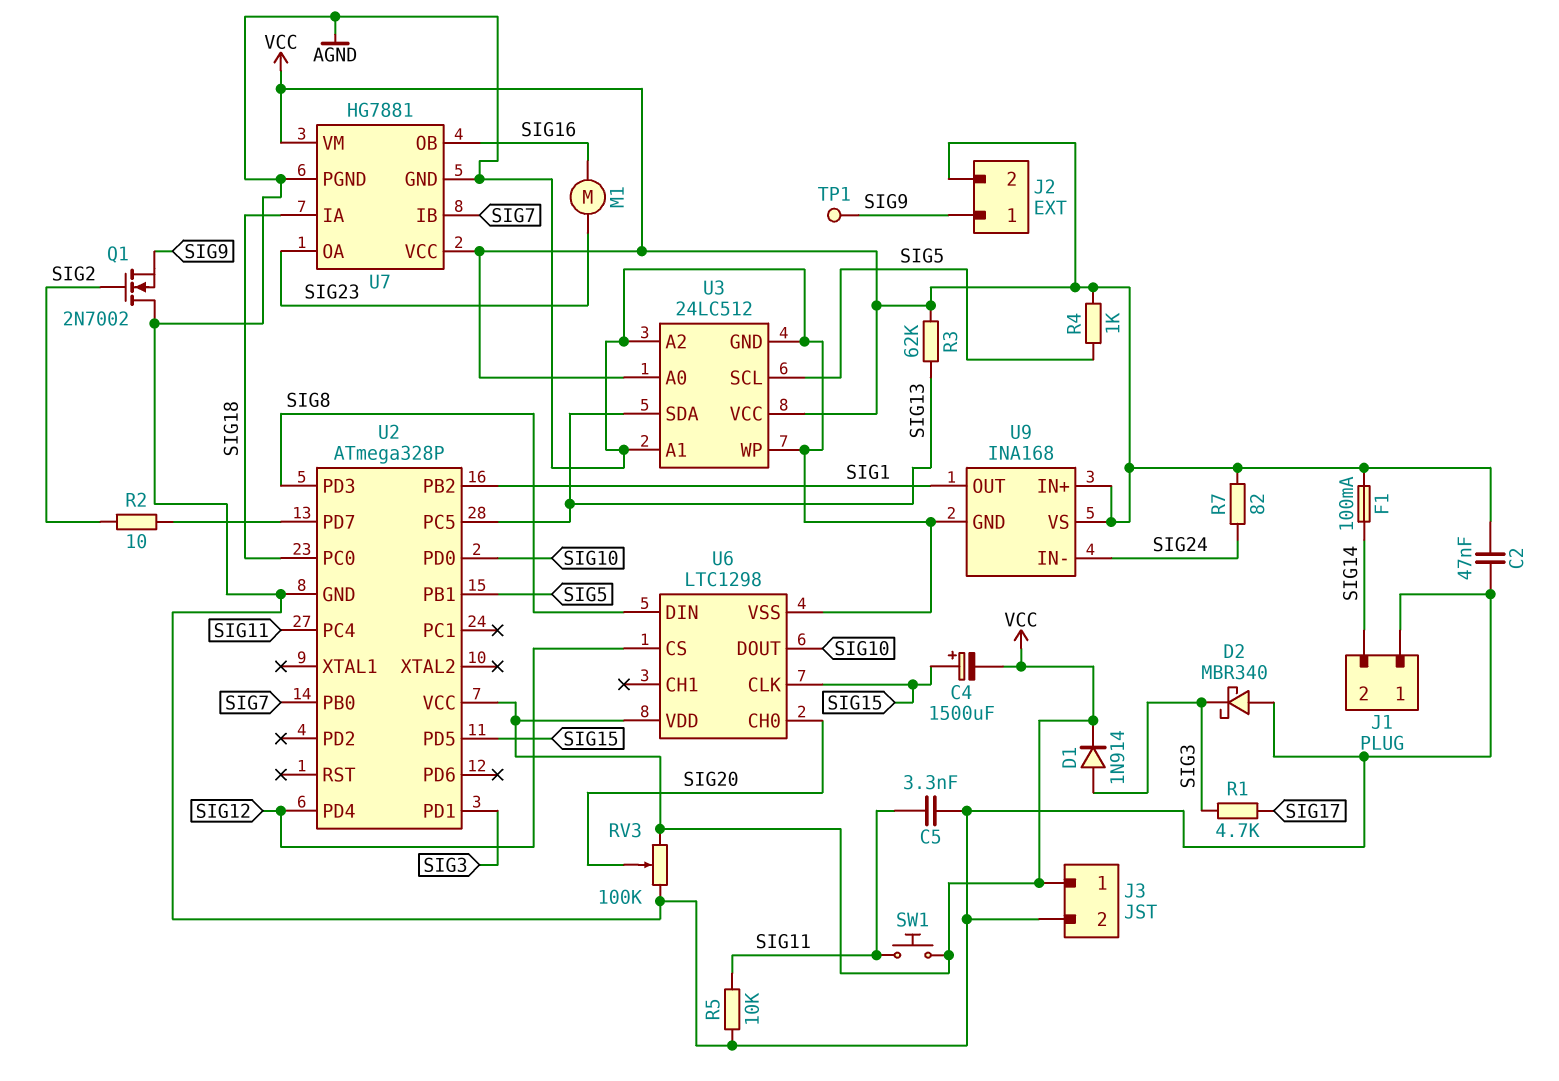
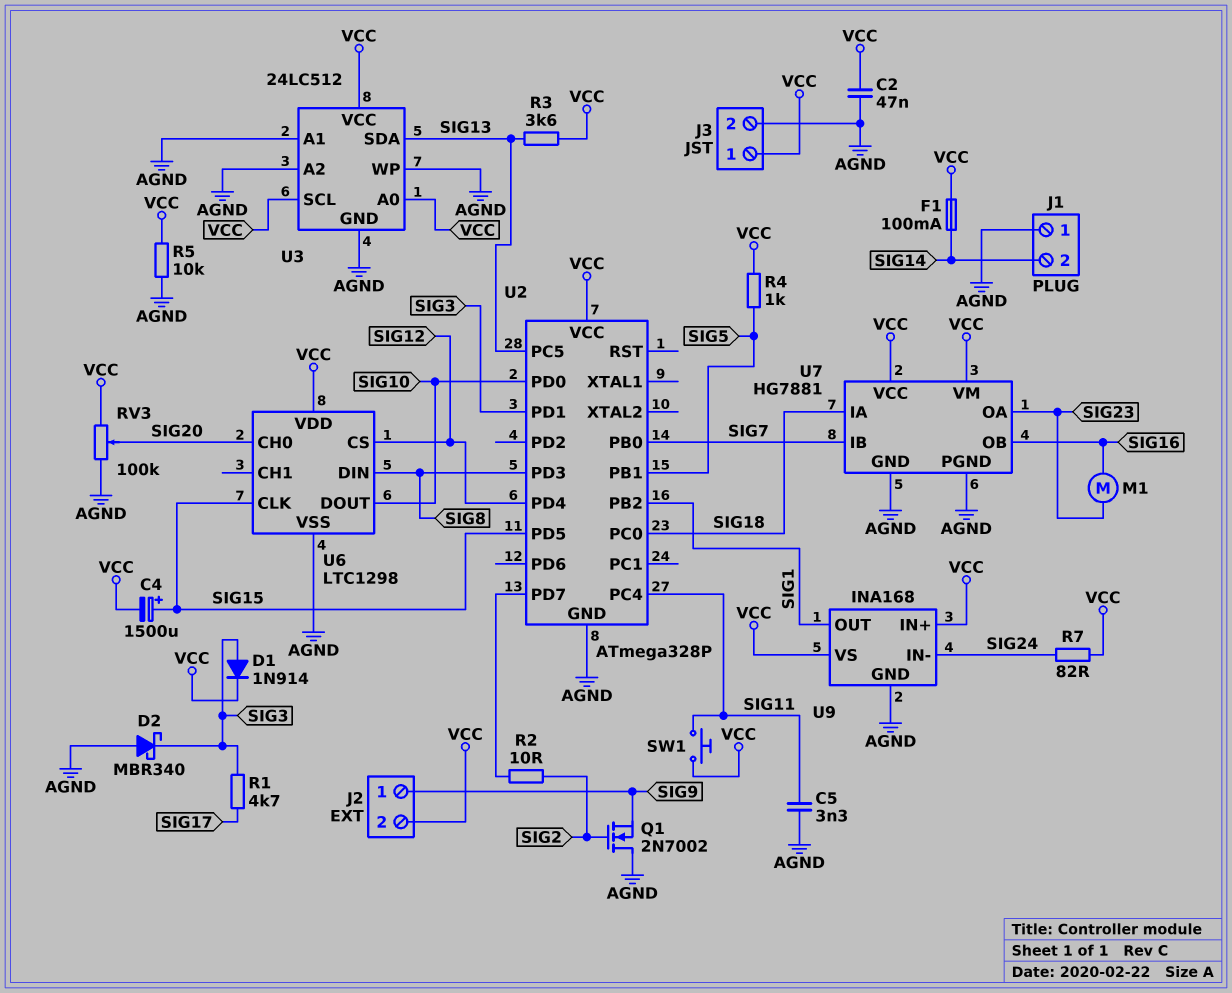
R3: 62k (SIG13, VCC) -> 3.6k (SIG13, VCC)
R5: 10k (AGND, SIG11) -> 10k (AGND, VCC)
TP1: test point (SIG9) -> none
U3 pin SCL: SIG5 -> VCC

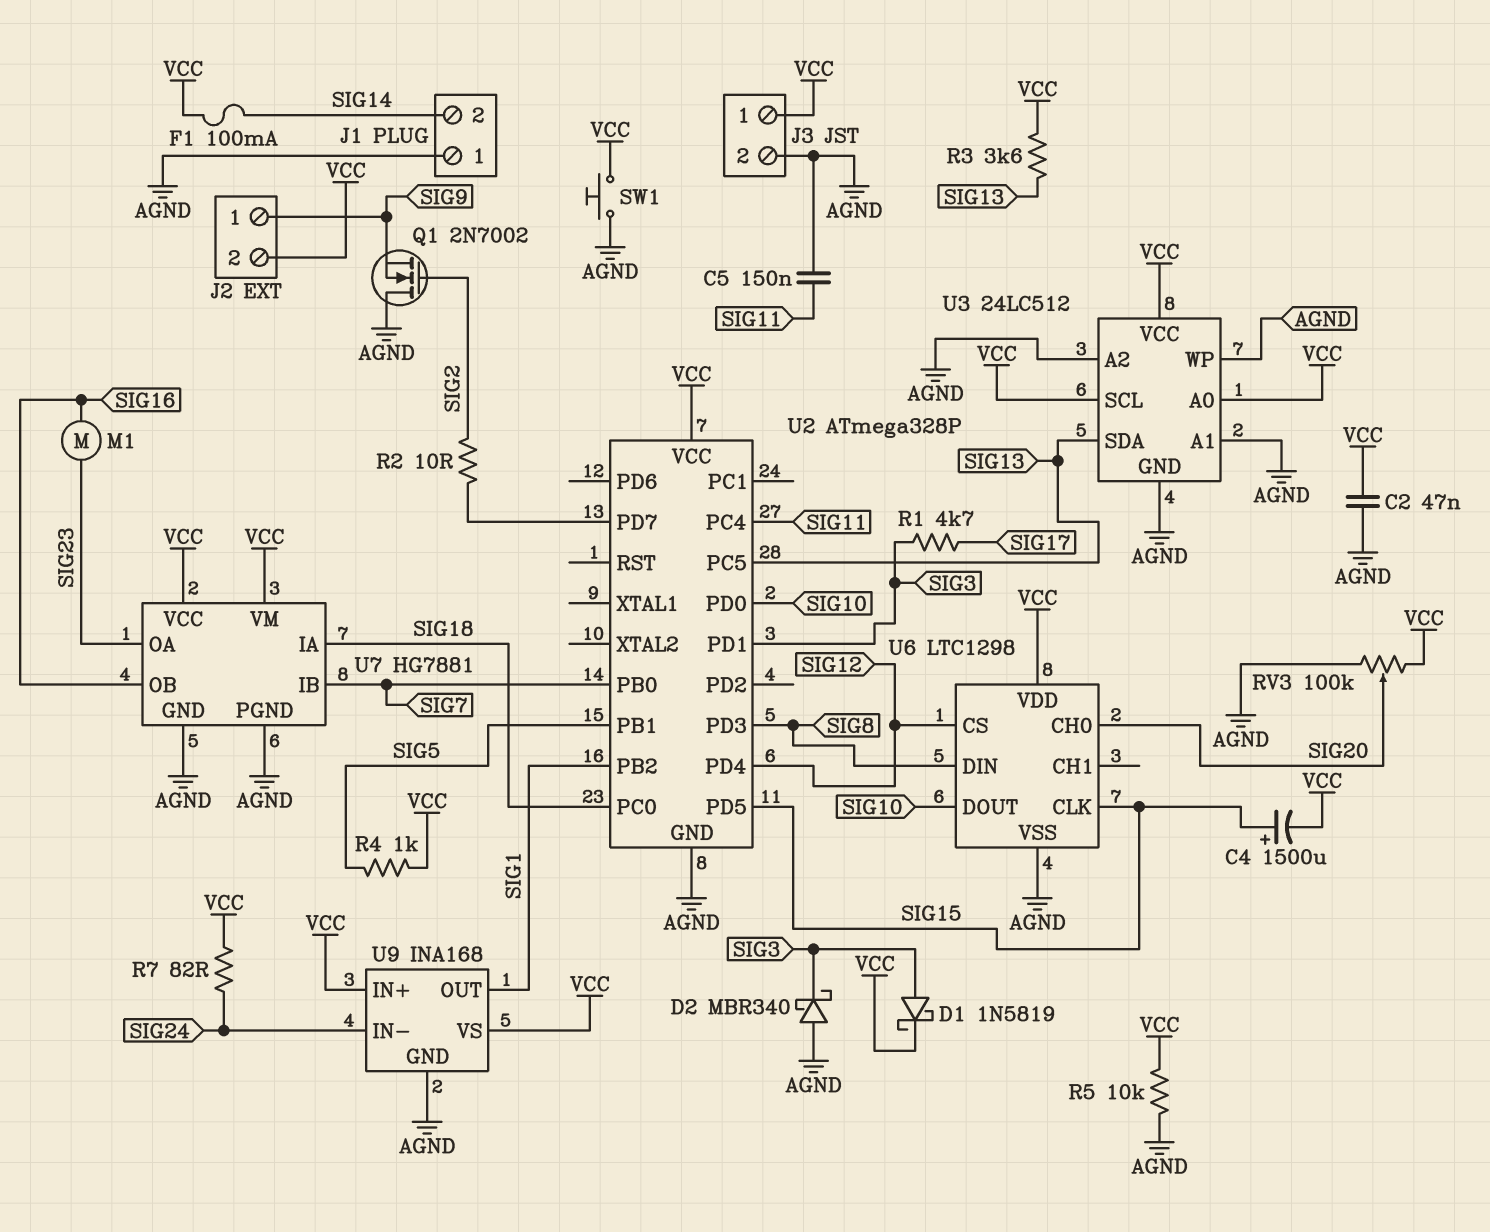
C5: 3.3nF (AGND, SIG11) -> 150nF (AGND, SIG11)
D1: diode 1N914 (A SIG3, K VCC) -> schottky 1N5819 (A SIG3, K VCC)
SW1: button (SIG11, VCC) -> button (AGND, VCC)

